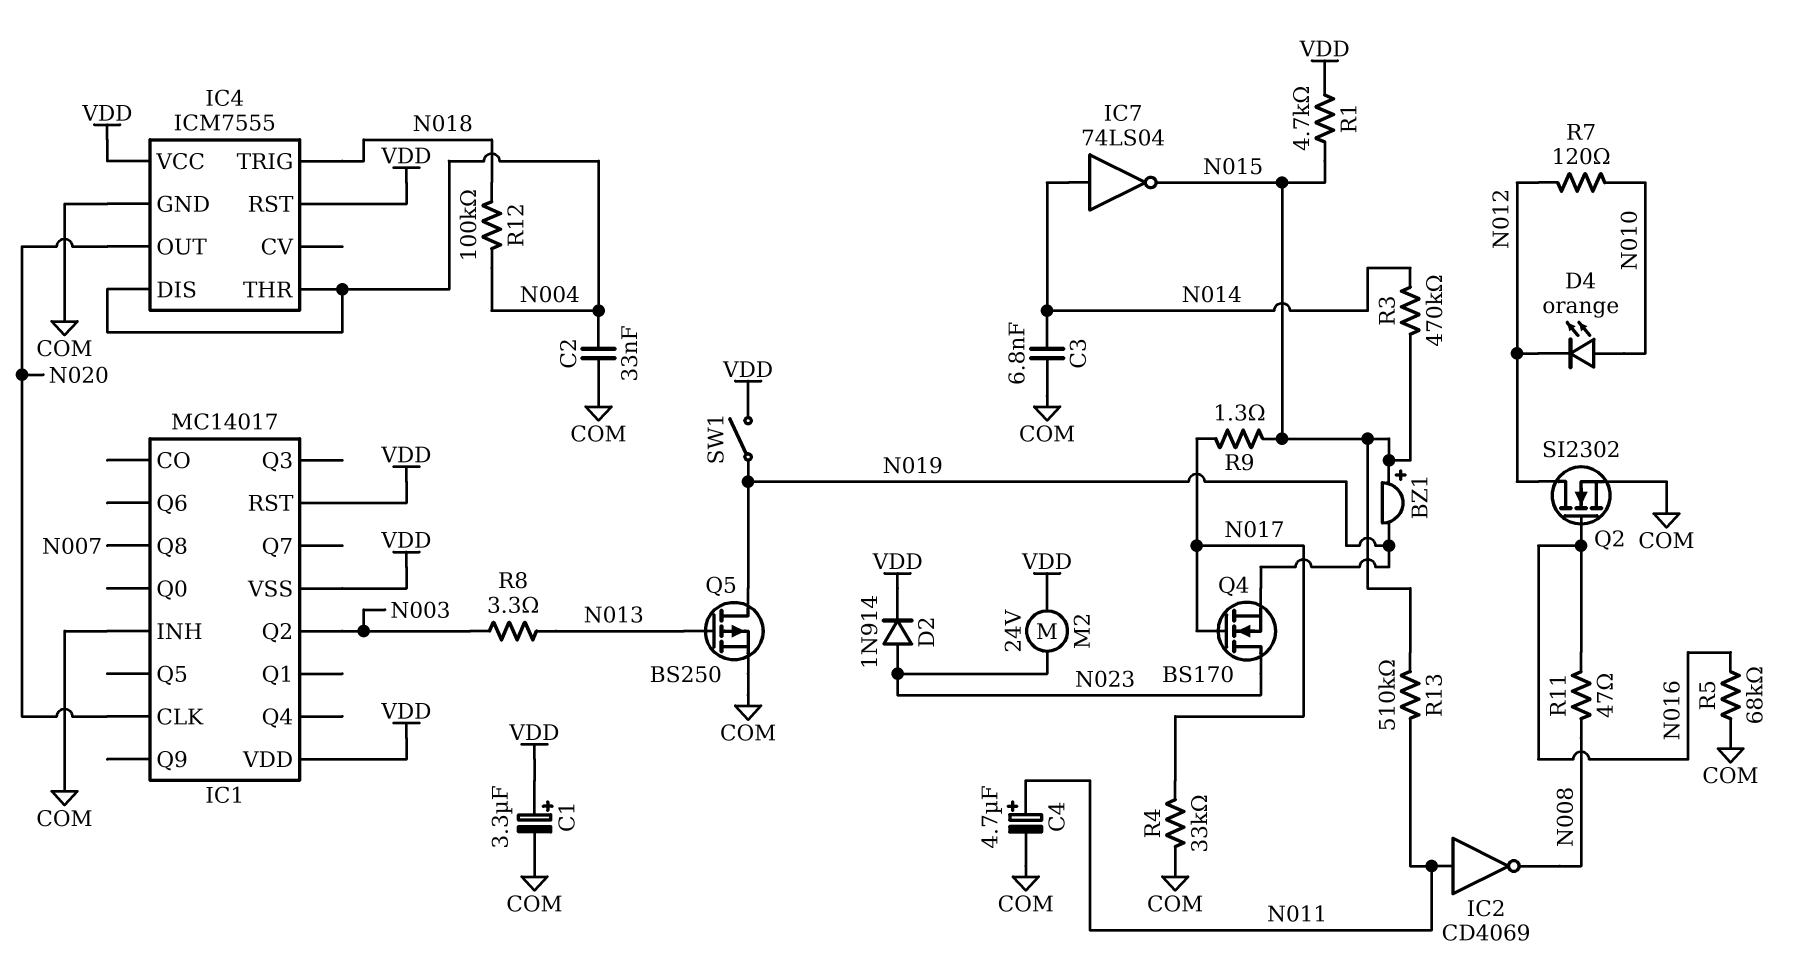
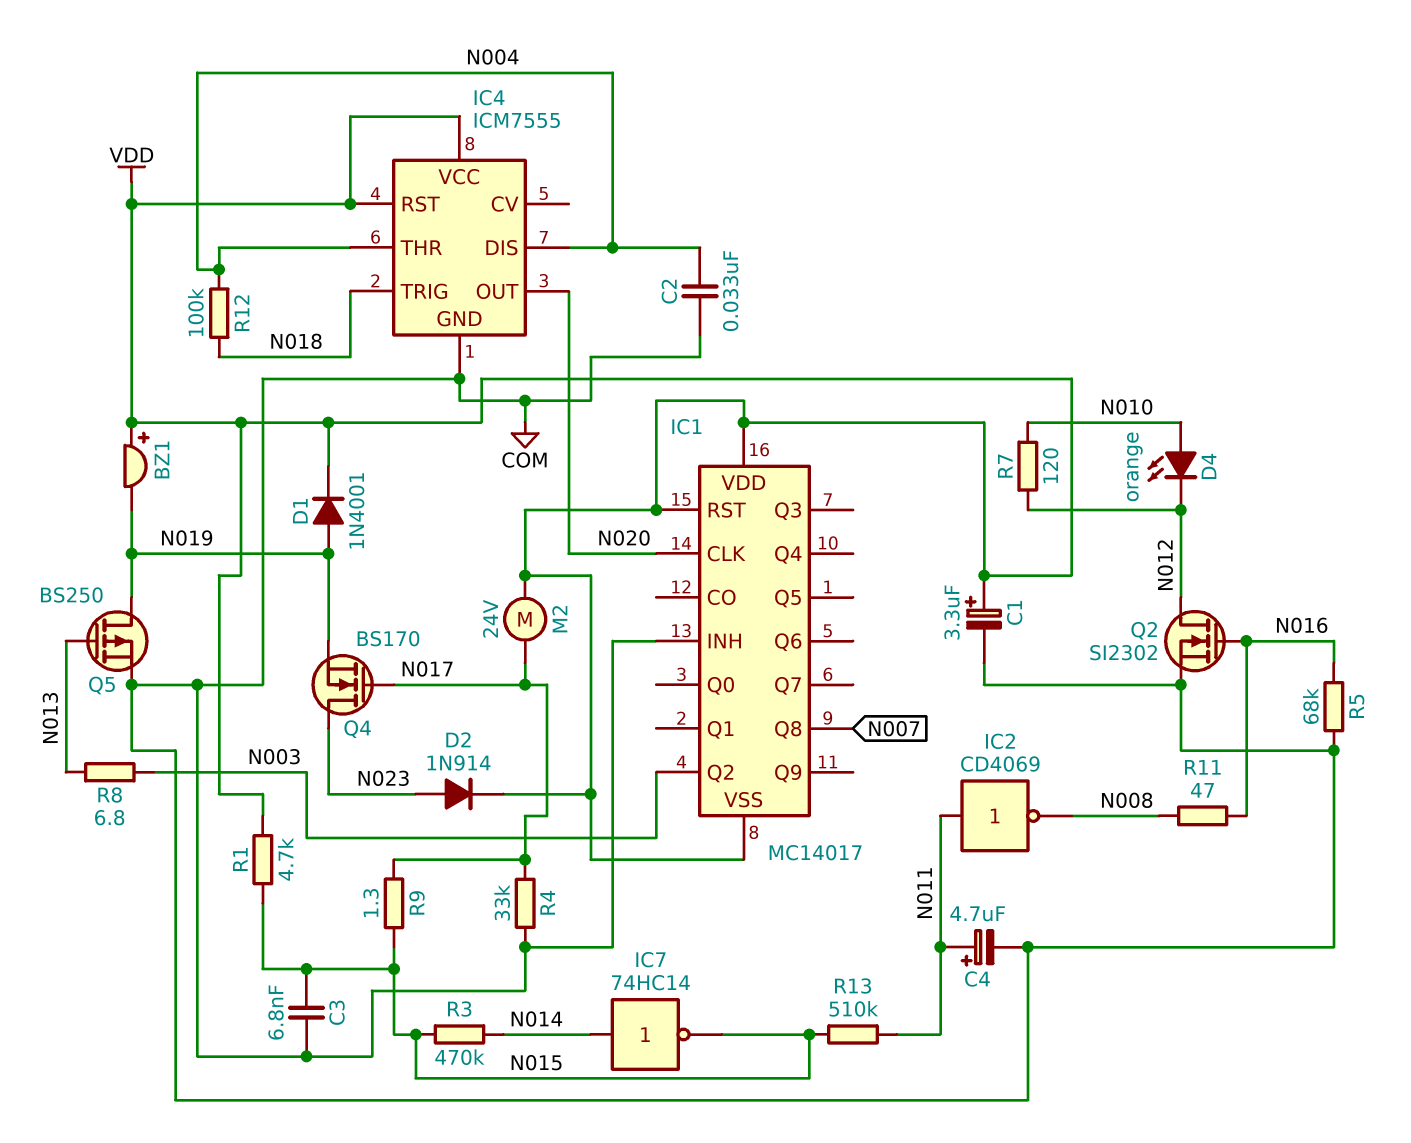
BZ1: buzzer (plus N015, minus N019) -> buzzer (plus VDD, minus N019)
C3: 6.8nF (COM, N014) -> 6.8nF (COM, N015)
D1: none -> diode 1N4001 (A N019, K VDD)
IC7: NOT 74LS04 (in N014, out N015) -> NOT 74HC14 (in N014, out N015)
M2: motor 24V (N023, VDD) -> motor 24V (N017, VDD)
R8: 3.3 (N003, N013) -> 6.8 (N003, N013)
SW1: switch (N019, VDD) -> none

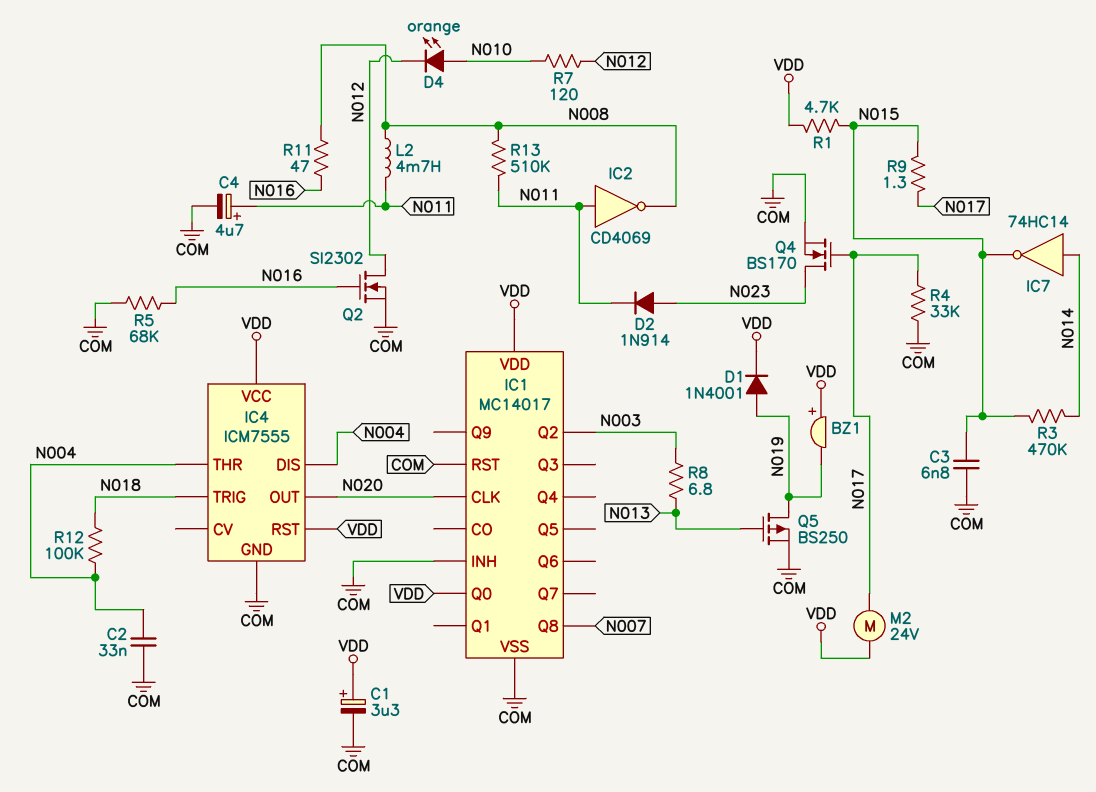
D2: diode 1N914 (A N023, K VDD) -> diode 1N914 (A N023, K N011)
IC1 pin Q0: none -> VDD
IC1 pin RST: VDD -> COM
IC1 pin VSS: VDD -> COM
L2: none -> 4.7mH (N008, N011)
Q4: NMOS BS170 (G N017, D N023, S N019) -> NMOS BS170 (G N017, D N023, S COM)
R13: 510k (N011, N015) -> 510k (N008, N011)

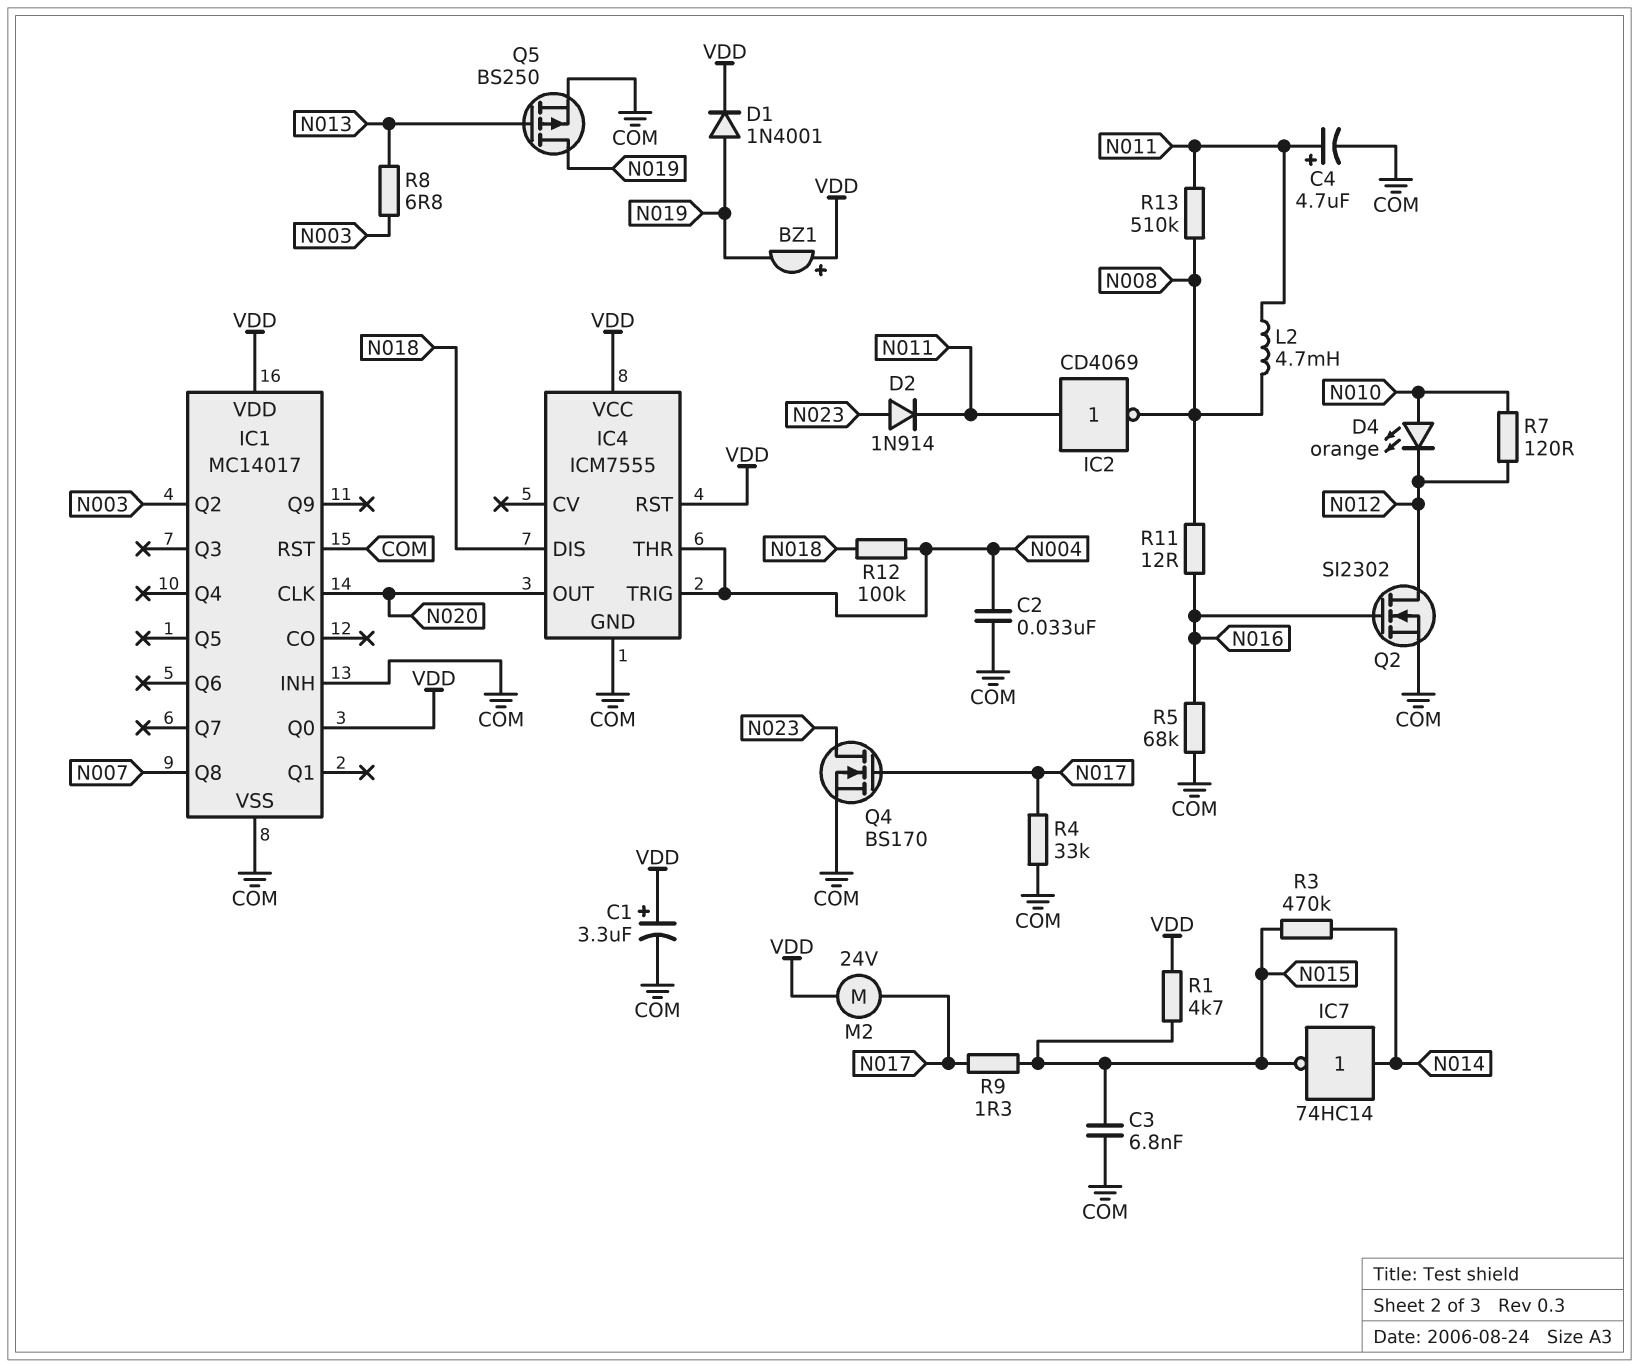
IC4 pin DIS: N004 -> N018
IC4 pin TRIG: N018 -> N004
R11: 47 (N008, N016) -> 12 (N008, N016)

